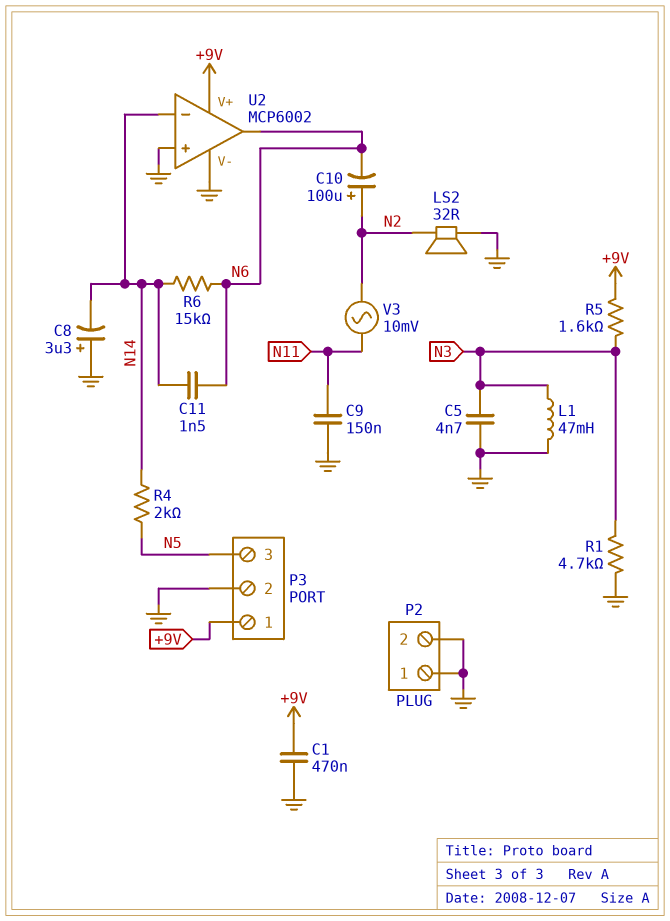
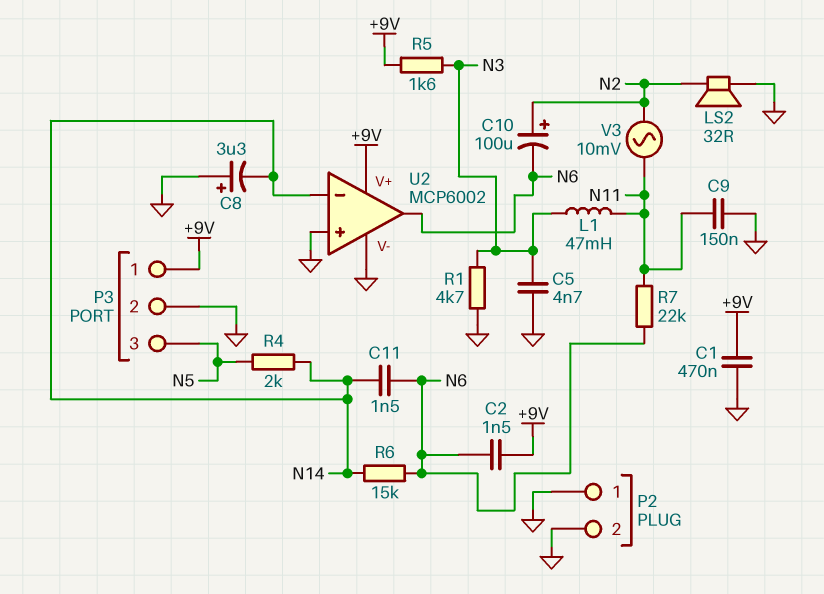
C2: none -> 1.5nF (+9V, N6)
L1: 47mH (GND, N3) -> 47mH (N3, N11)
R7: none -> 22k (N6, N11)

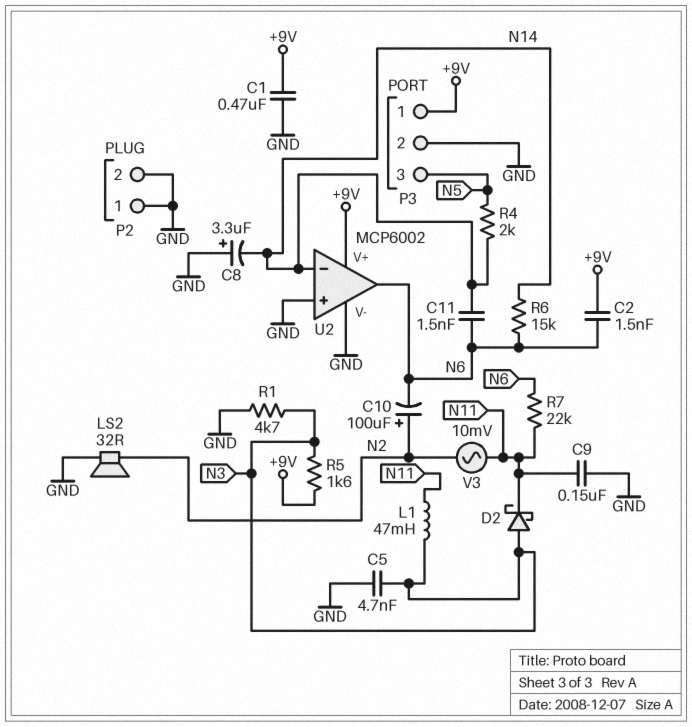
D2: none -> schottky (A N3, K N11)

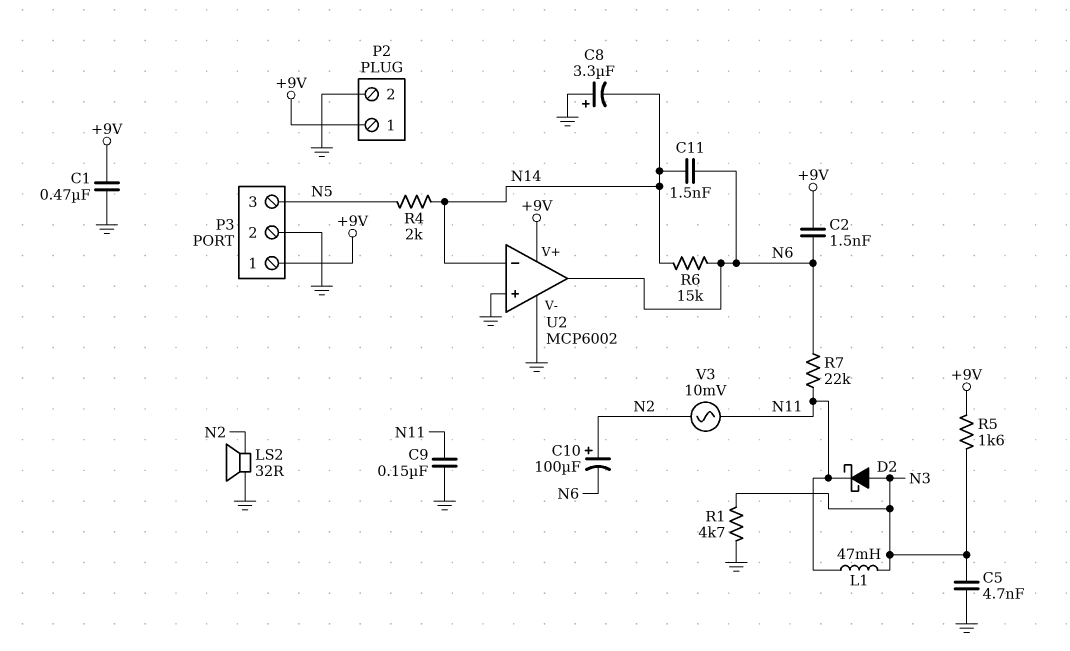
P2 pin 1: GND -> +9V

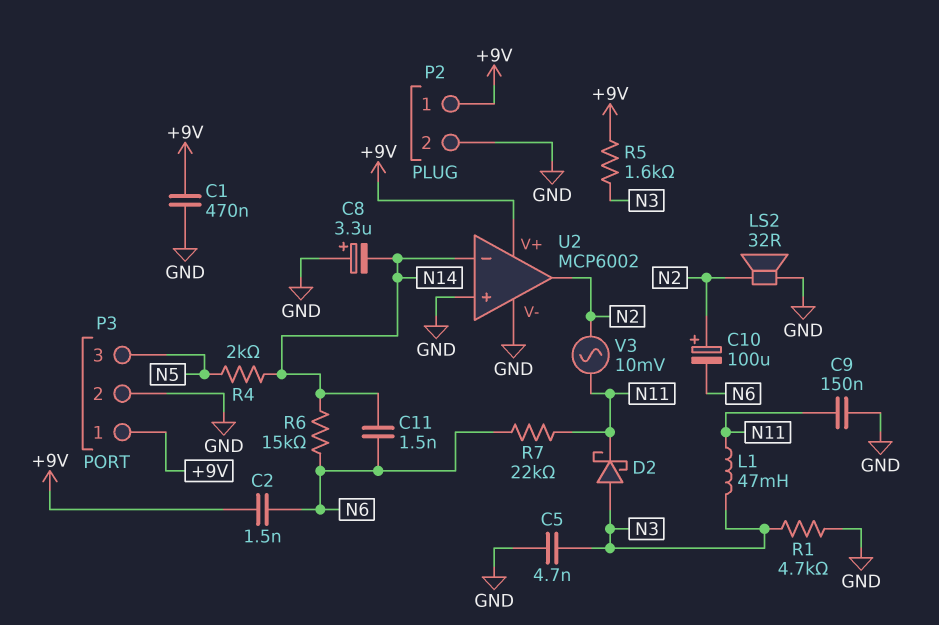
U2 pin out: N6 -> N2

